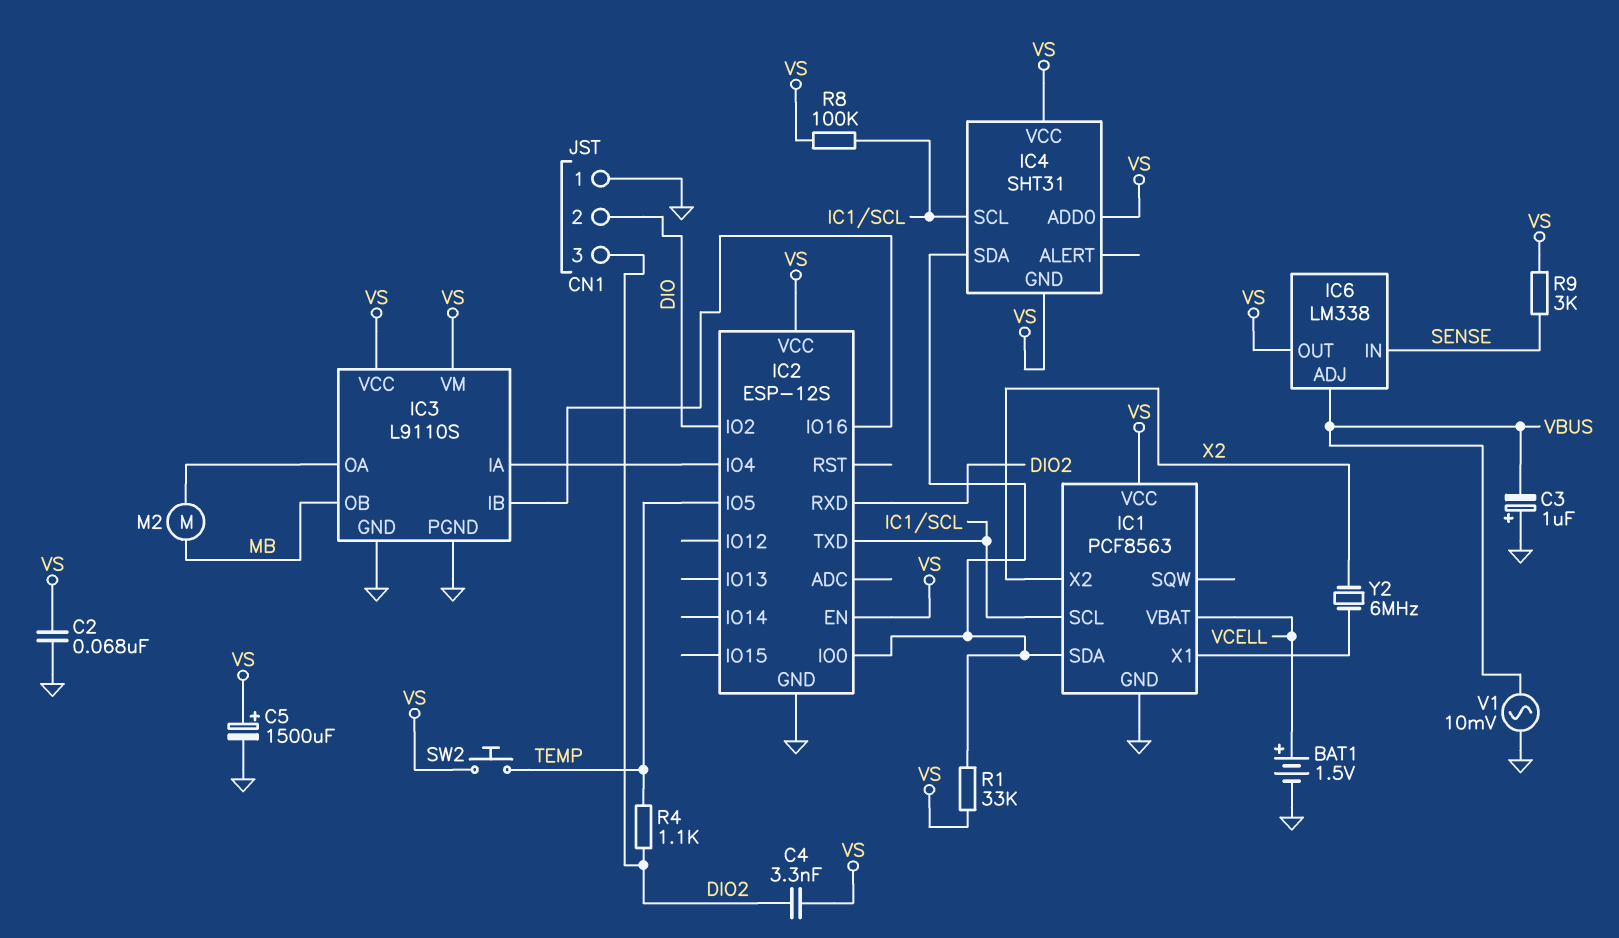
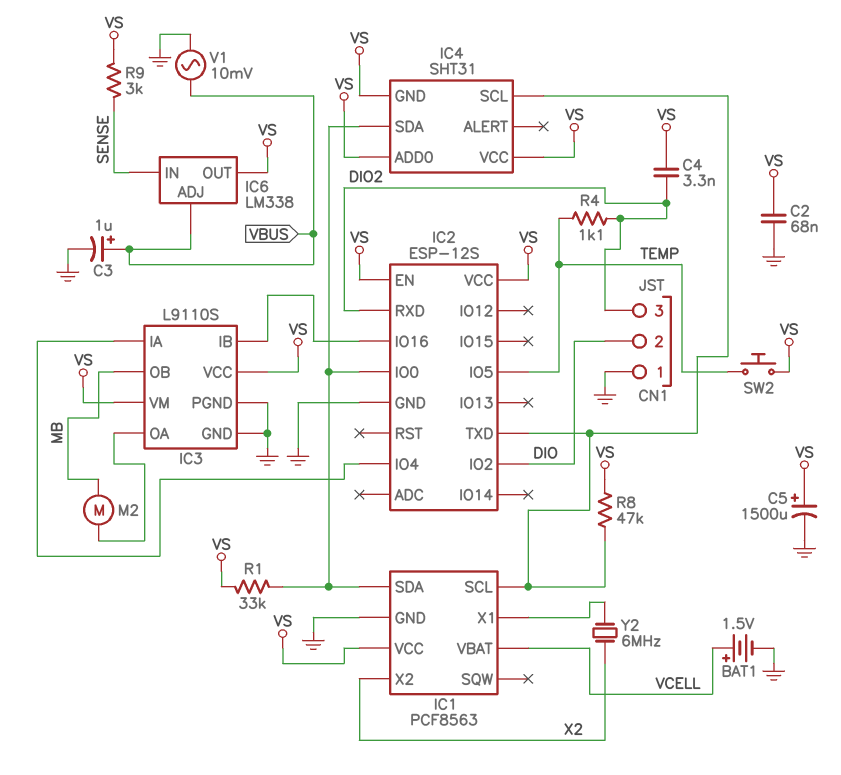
C3: 1uF (plus GND, minus VBUS) -> 1uF (plus VBUS, minus GND)
R8: 100k (IC1/SCL, VS) -> 47k (IC1/SCL, VS)

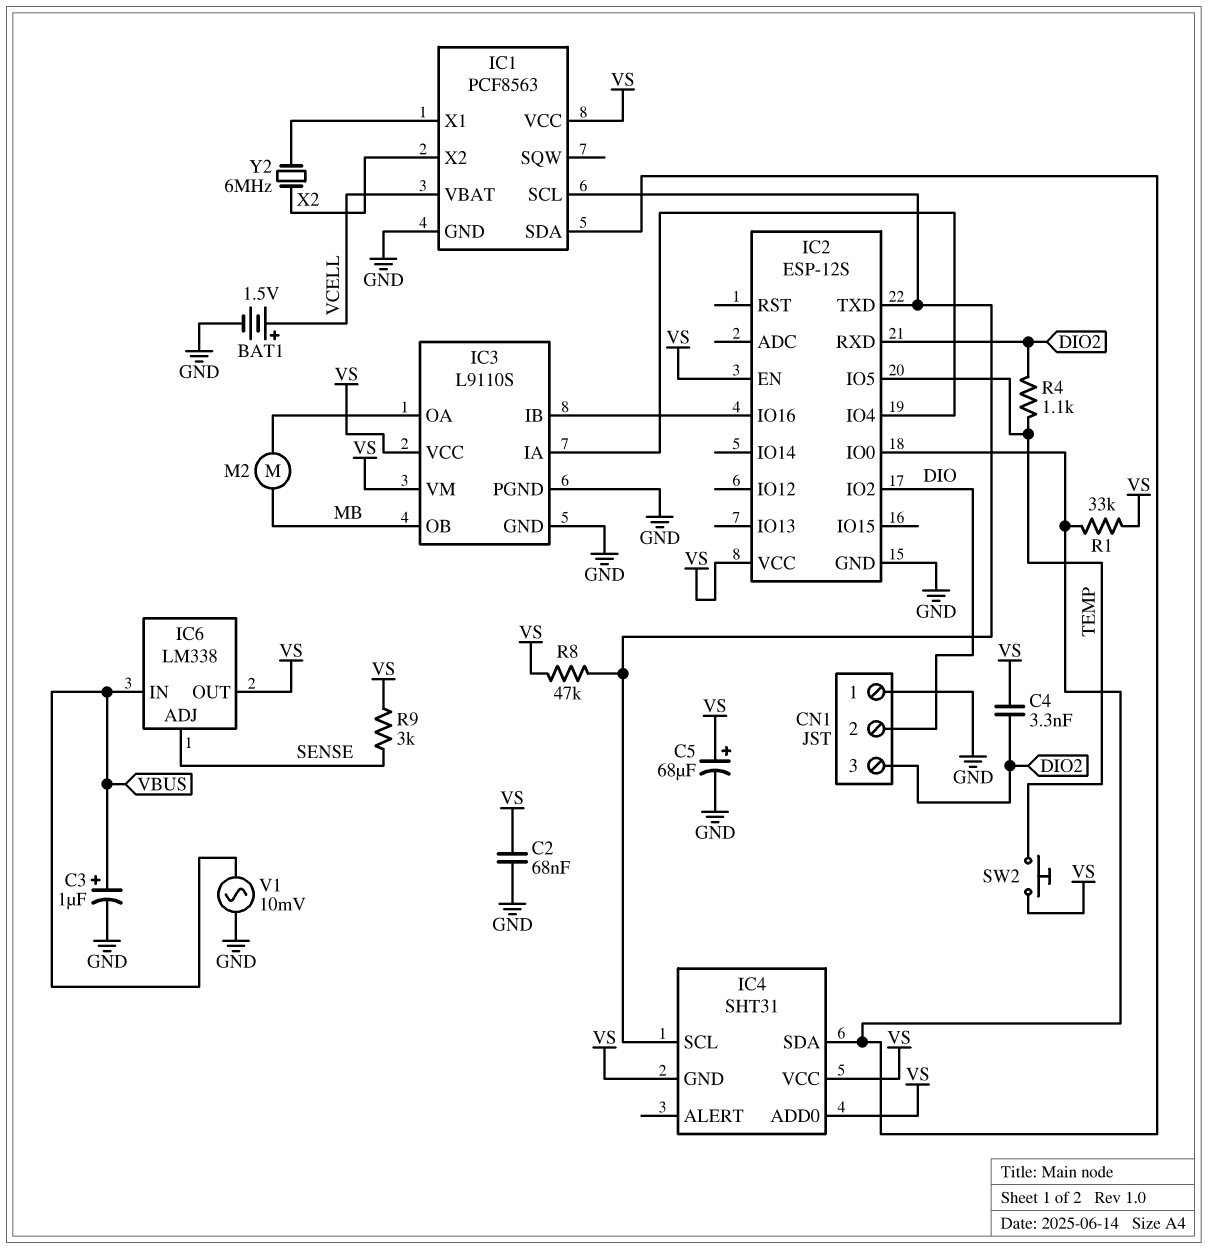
C5: 1500uF (plus VS, minus GND) -> 68uF (plus VS, minus GND)
IC6 pin ADJ: VBUS -> SENSE
IC6 pin IN: SENSE -> VBUS

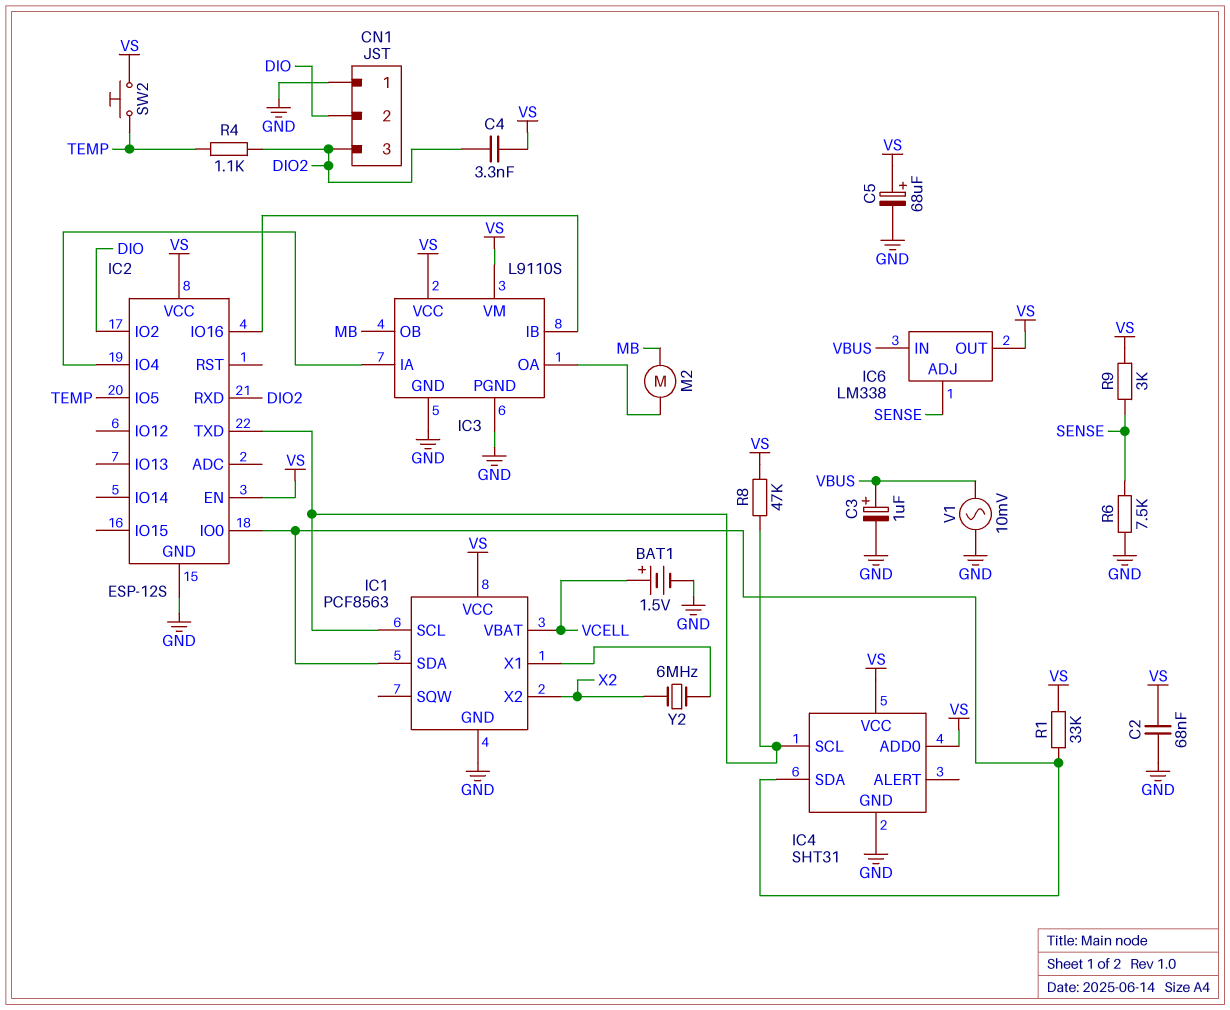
IC4 pin GND: VS -> GND
R6: none -> 7.5k (GND, SENSE)

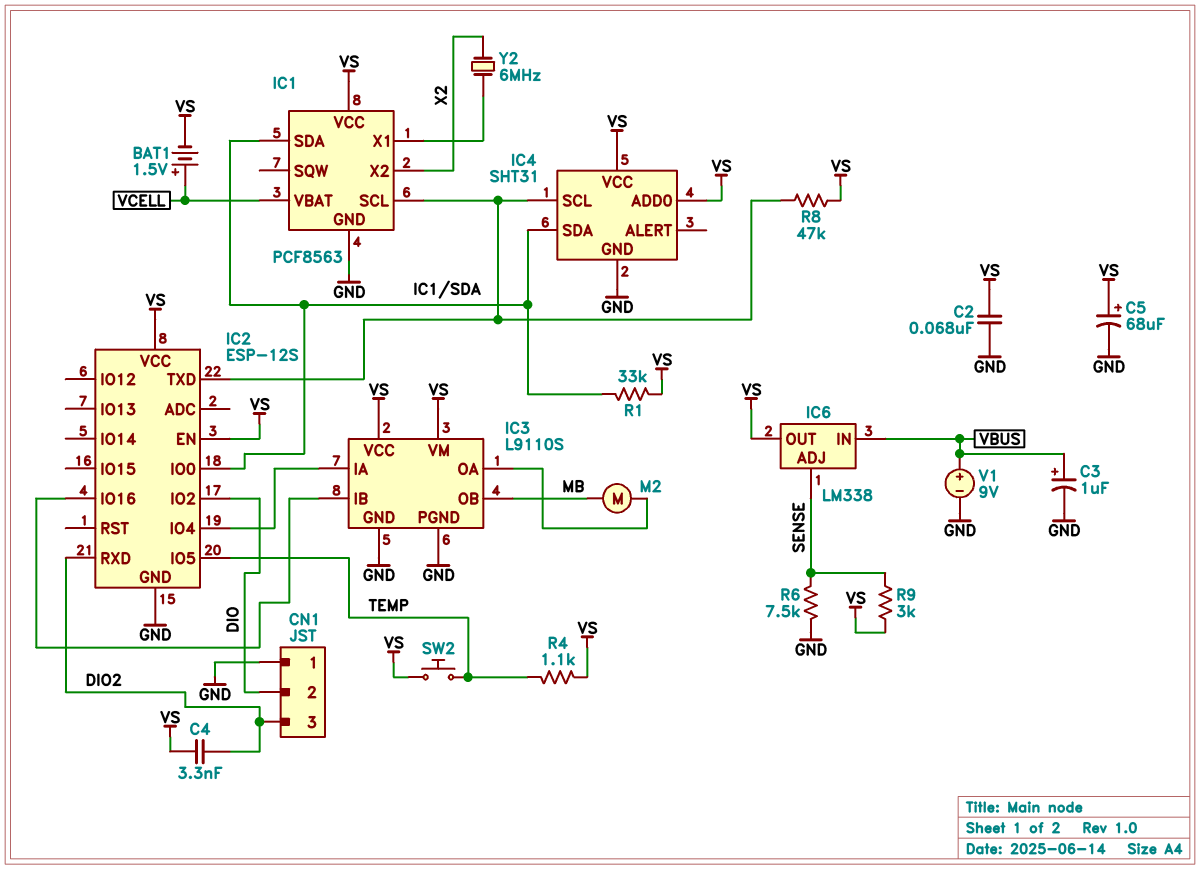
BAT1: 1.5V (plus VCELL, minus GND) -> 1.5V (plus VCELL, minus VS)
R4: 1.1k (DIO2, TEMP) -> 1.1k (TEMP, VS)
V1: AC 10mV (GND, VBUS) -> 9V (plus VBUS, minus GND)

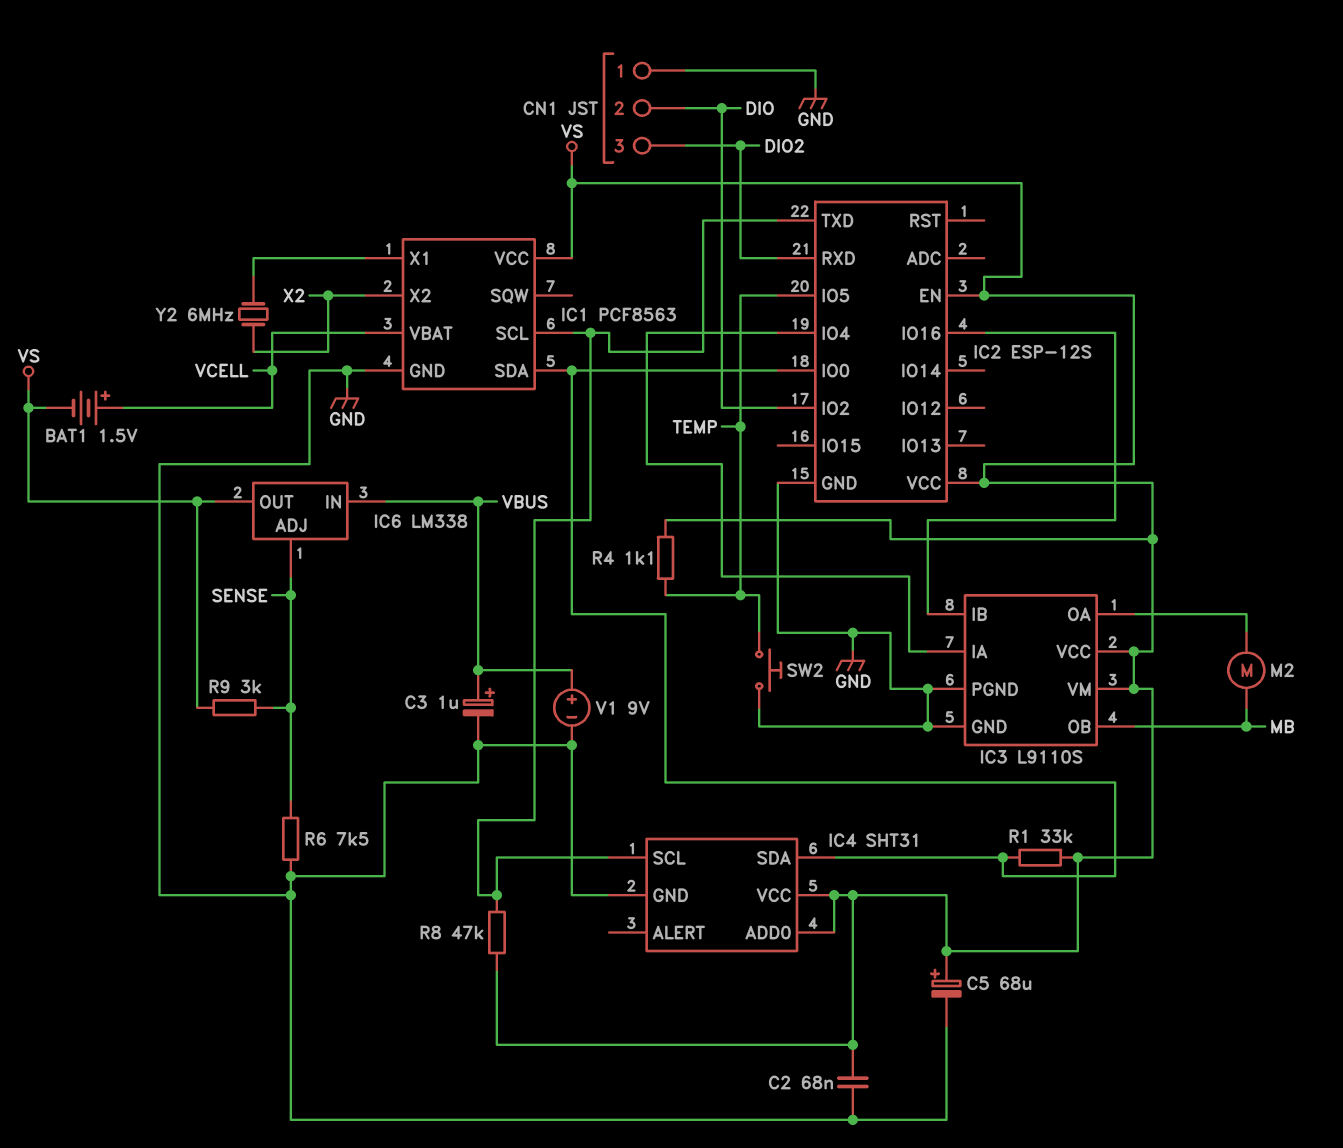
C4: 3.3nF (DIO2, VS) -> none
SW2: button (TEMP, VS) -> button (GND, TEMP)

